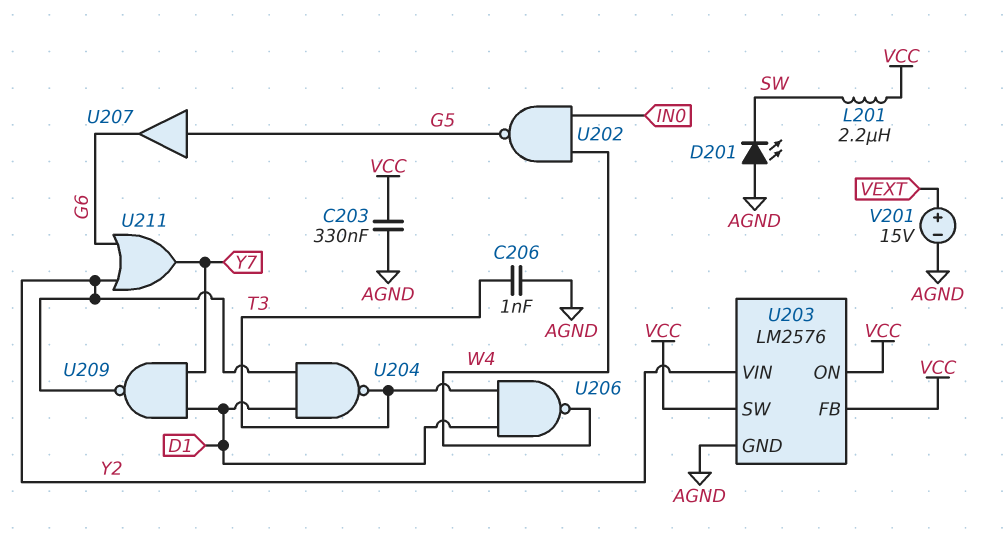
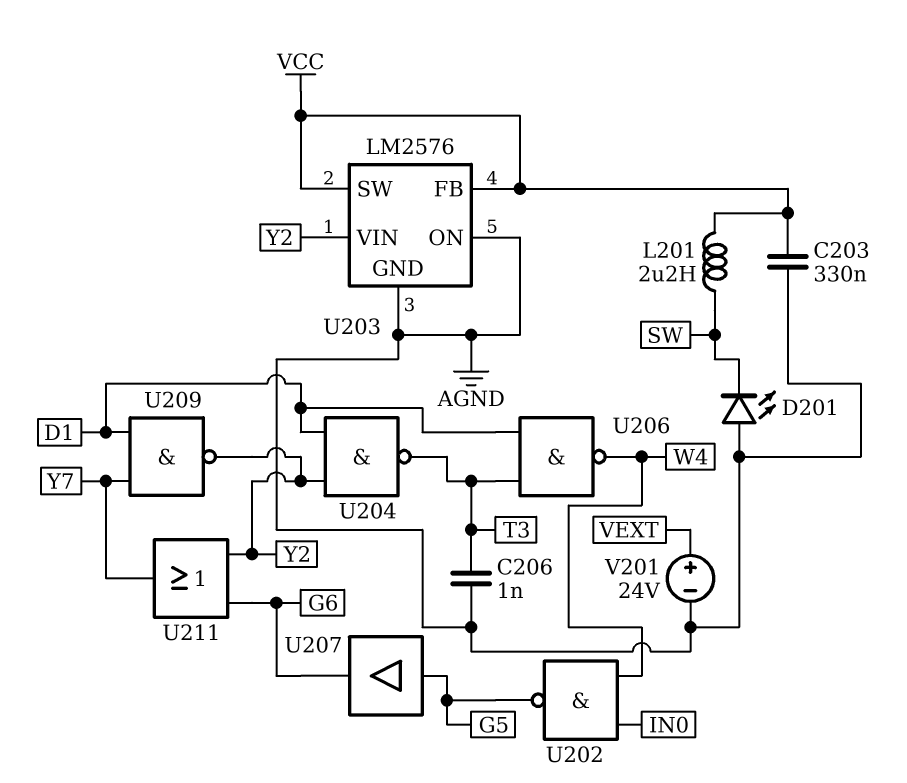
U203 pin ON: VCC -> AGND
V201: 15V (plus VEXT, minus AGND) -> 24V (plus VEXT, minus AGND)

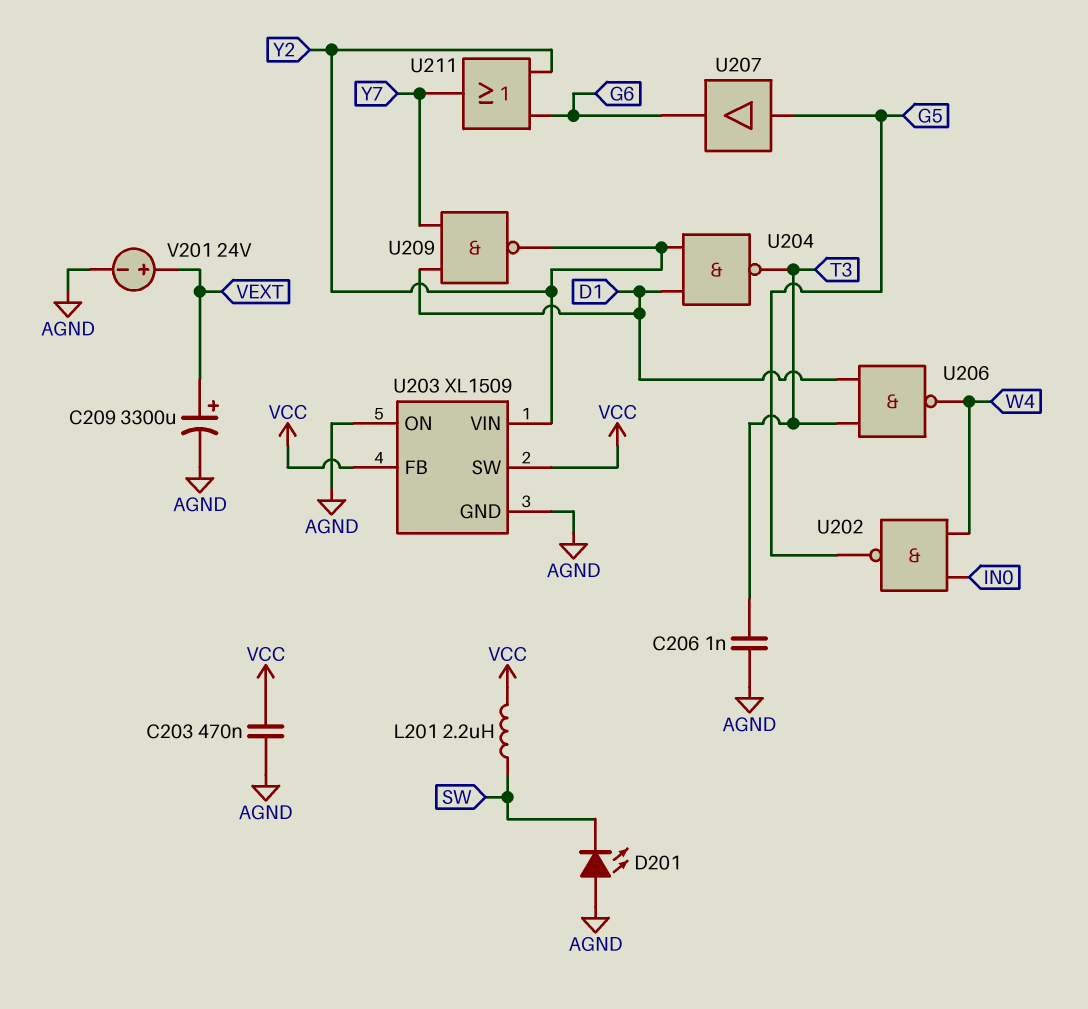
C203: 330nF (AGND, VCC) -> 470nF (AGND, VCC)
C209: none -> 3300uF (plus VEXT, minus AGND)
U203: LM2576 -> XL1509

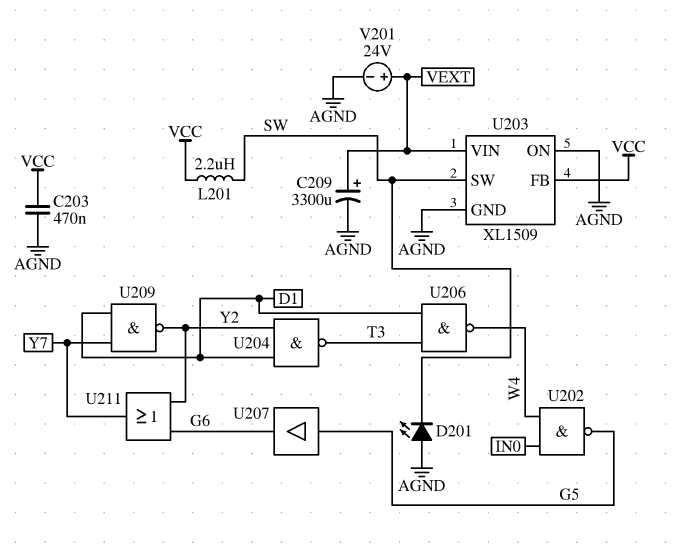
C206: 1nF (AGND, T3) -> none
U203 pin SW: VCC -> SW
U203 pin VIN: Y2 -> VEXT

